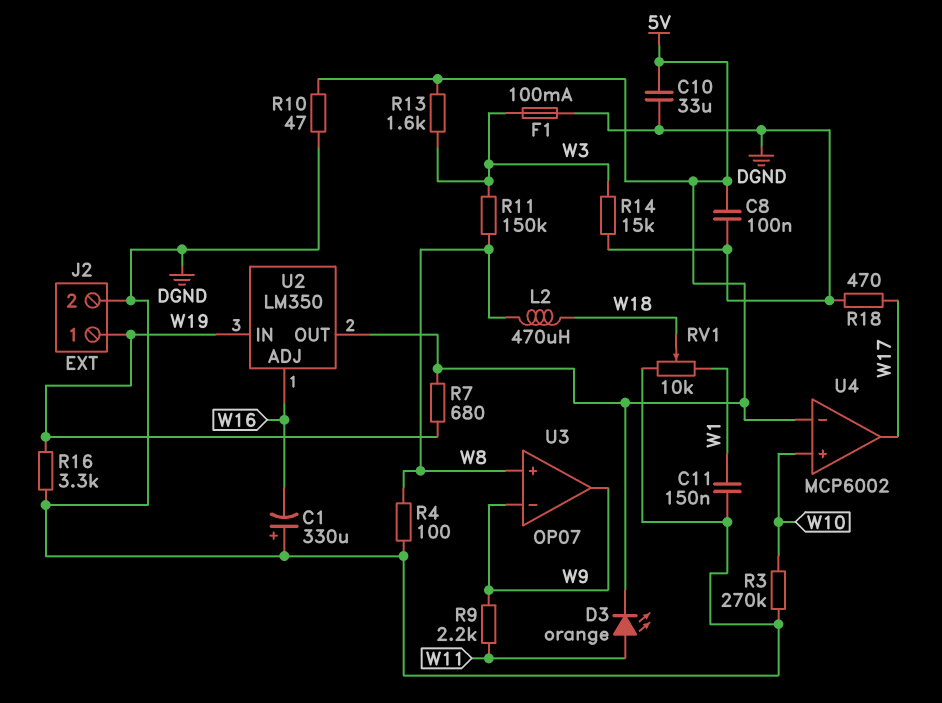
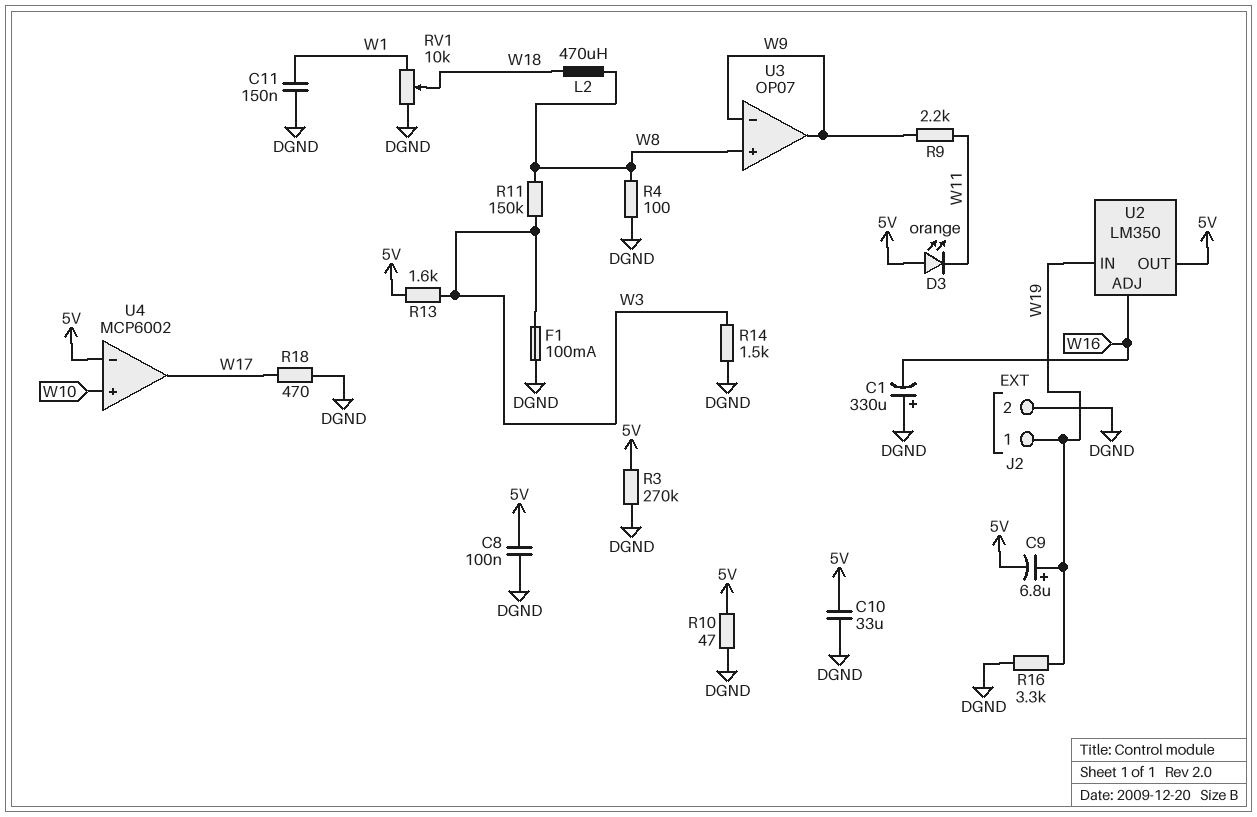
C9: none -> 6.8uF (plus W19, minus 5V)
D3: LED orange (A W11, K 5V) -> LED orange (A 5V, K W11)
R3: 270k (DGND, W10) -> 270k (5V, DGND)
R7: 680 (5V, W19) -> none
R14: 15k (DGND, W3) -> 1.5k (DGND, W3)

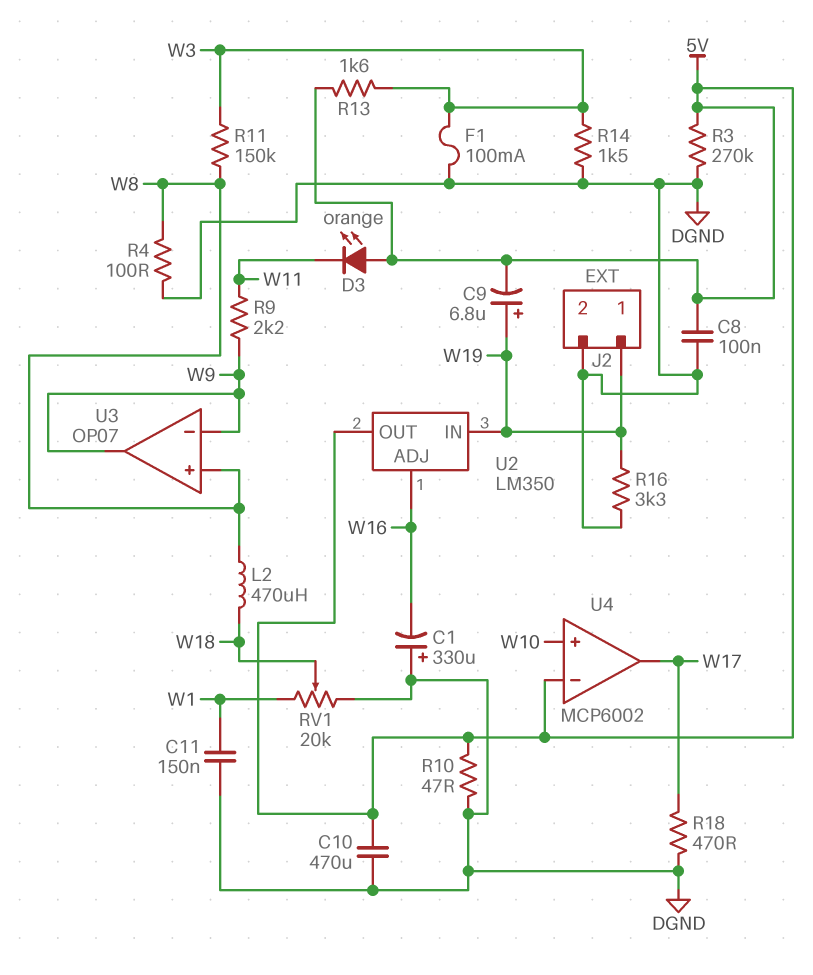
C10: 33uF (5V, DGND) -> 470uF (5V, DGND)
RV1: 10k (DGND, W1, wiper W18) -> 20k (DGND, W1, wiper W18)

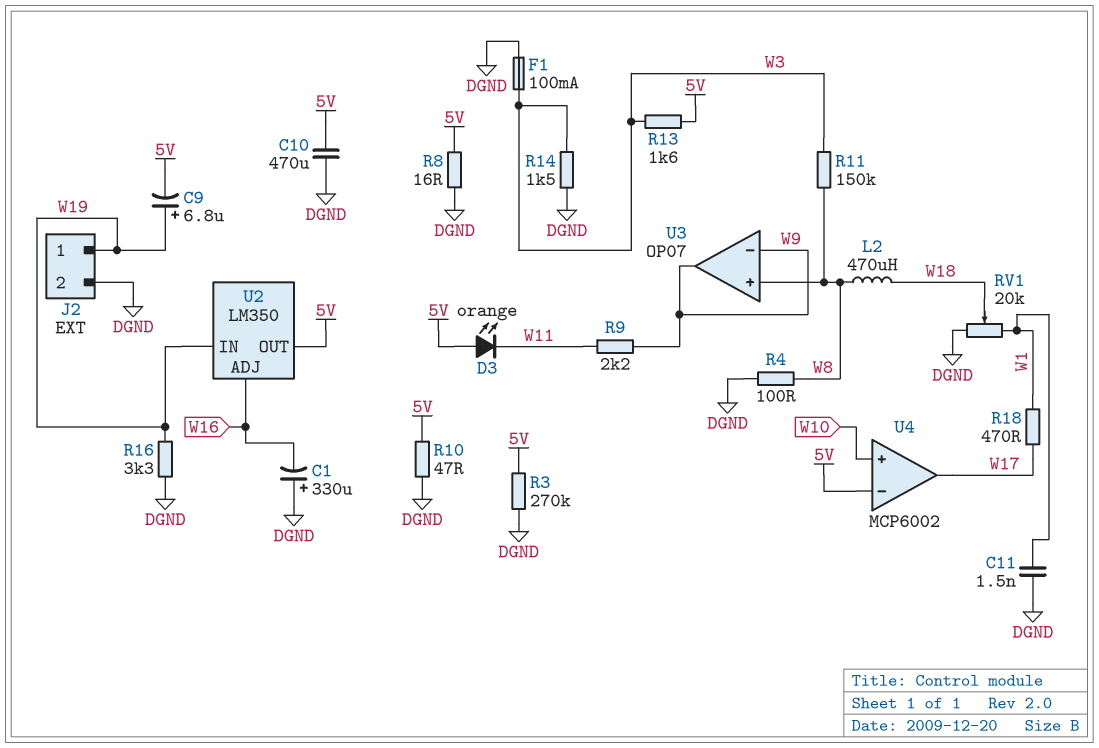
C8: 100nF (5V, DGND) -> none
C11: 150nF (DGND, W1) -> 1.5nF (DGND, W1)
R8: none -> 16 (5V, DGND)
R18: 470 (DGND, W17) -> 470 (W1, W17)

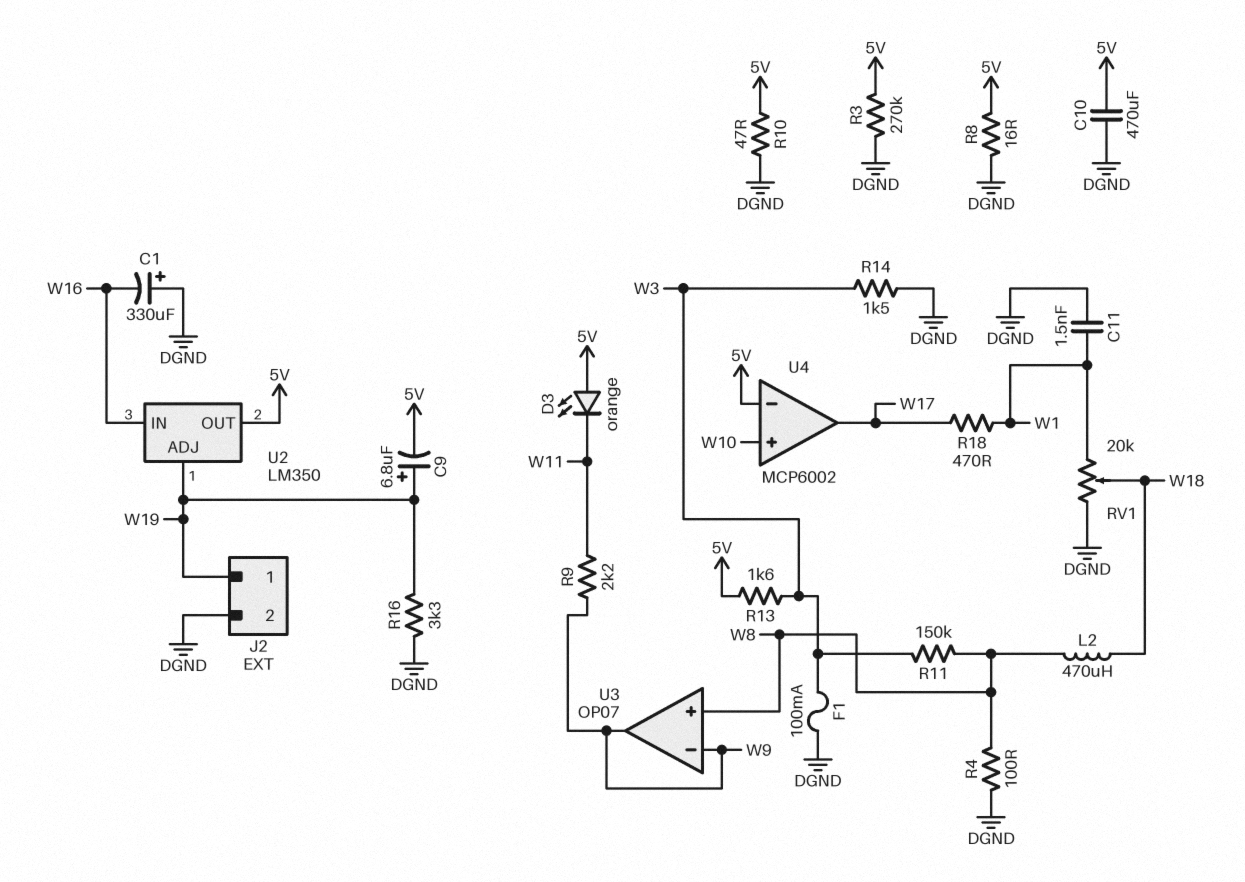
U2 pin ADJ: W16 -> W19
U2 pin IN: W19 -> W16

